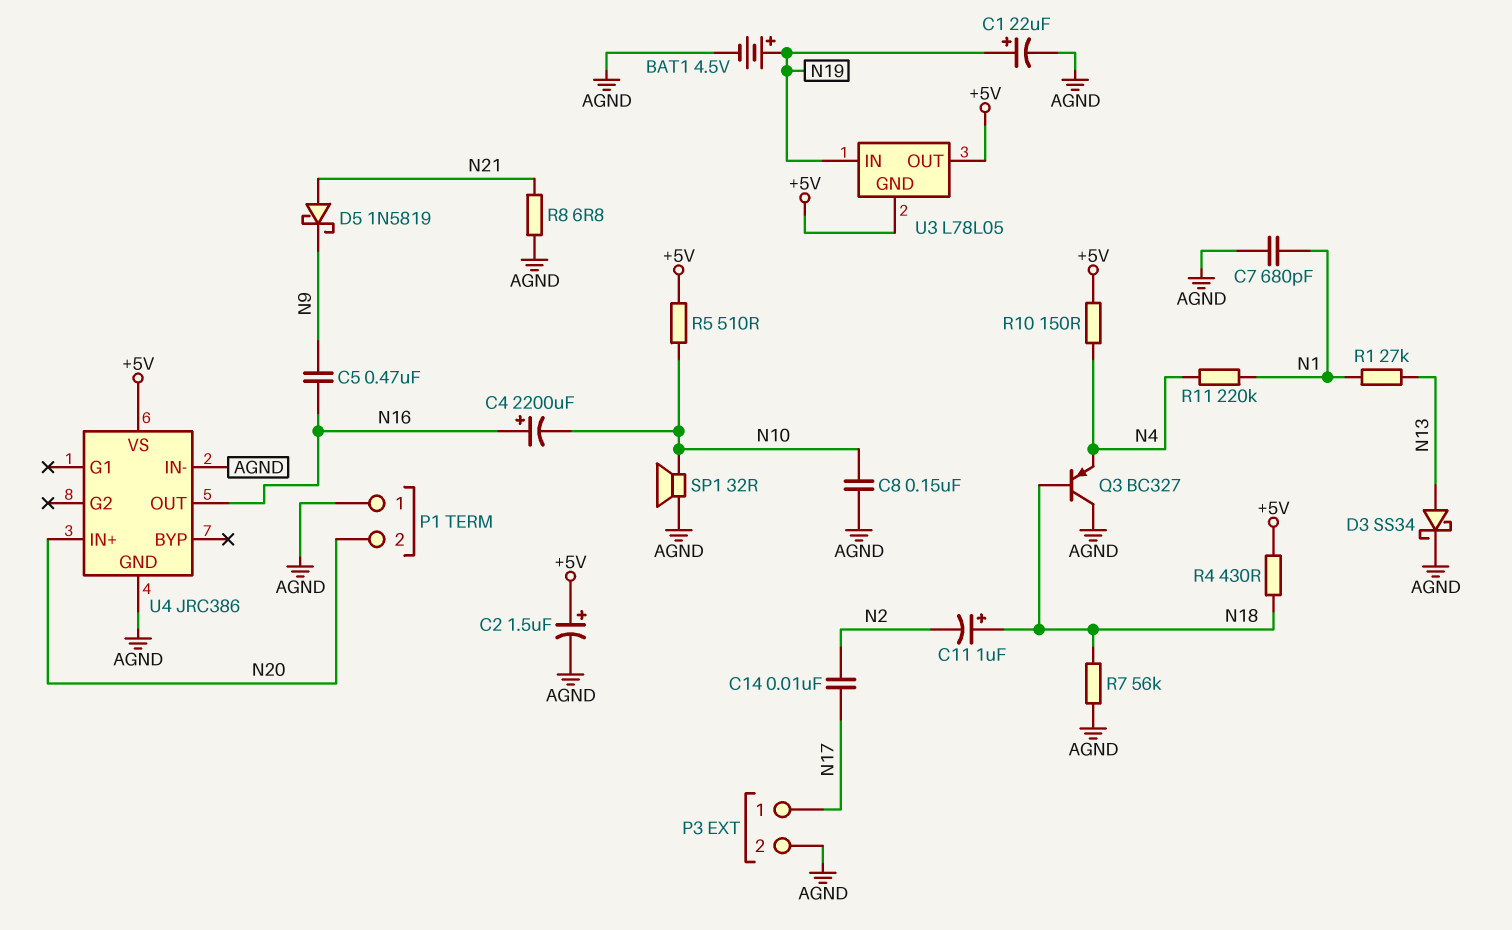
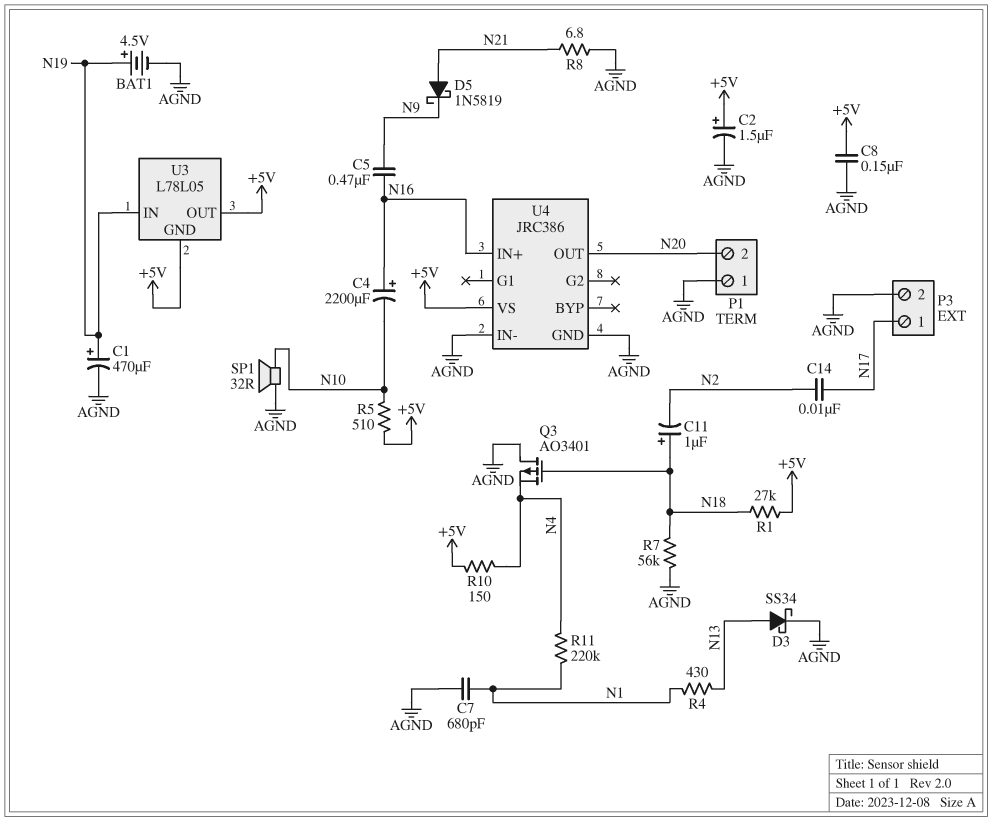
C1: 22uF (plus N19, minus AGND) -> 470uF (plus N19, minus AGND)
C8: 150nF (AGND, N10) -> 150nF (+5V, AGND)
Q3: PNP BC327 (B N18, C AGND, E N4) -> PMOS AO3401 (G N18, D AGND, S N4)
R1: 27k (N1, N13) -> 27k (+5V, N18)
R4: 430 (+5V, N18) -> 430 (N1, N13)
U4 pin IN+: N20 -> N16
U4 pin OUT: N16 -> N20

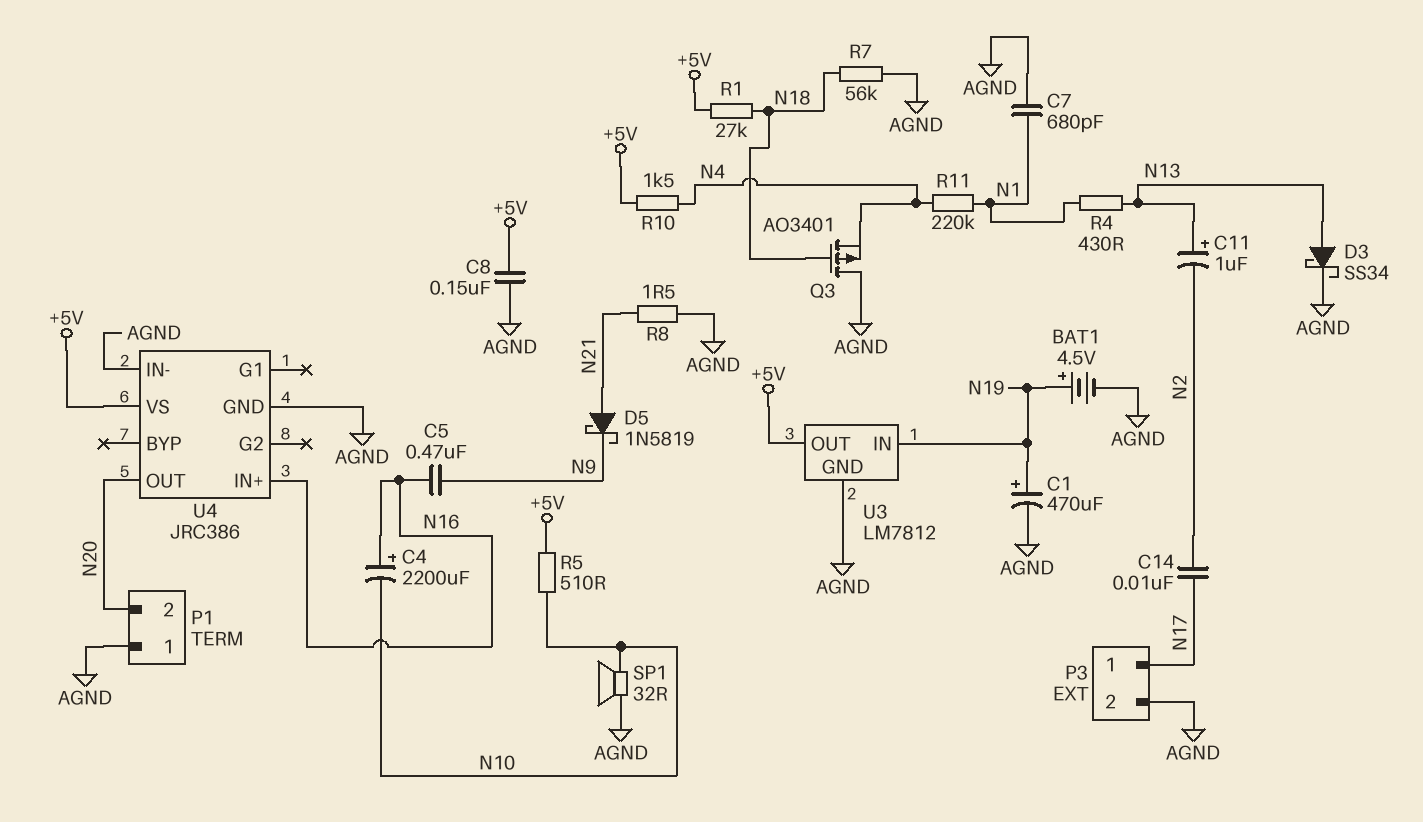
C2: 1.5uF (plus +5V, minus AGND) -> none
C11: 1uF (plus N18, minus N2) -> 1uF (plus N13, minus N2)
R8: 6.8 (AGND, N21) -> 1.5 (AGND, N21)
R10: 150 (+5V, N4) -> 1.5k (+5V, N4)
U3: L78L05 -> LM7812
U3 pin GND: +5V -> AGND

